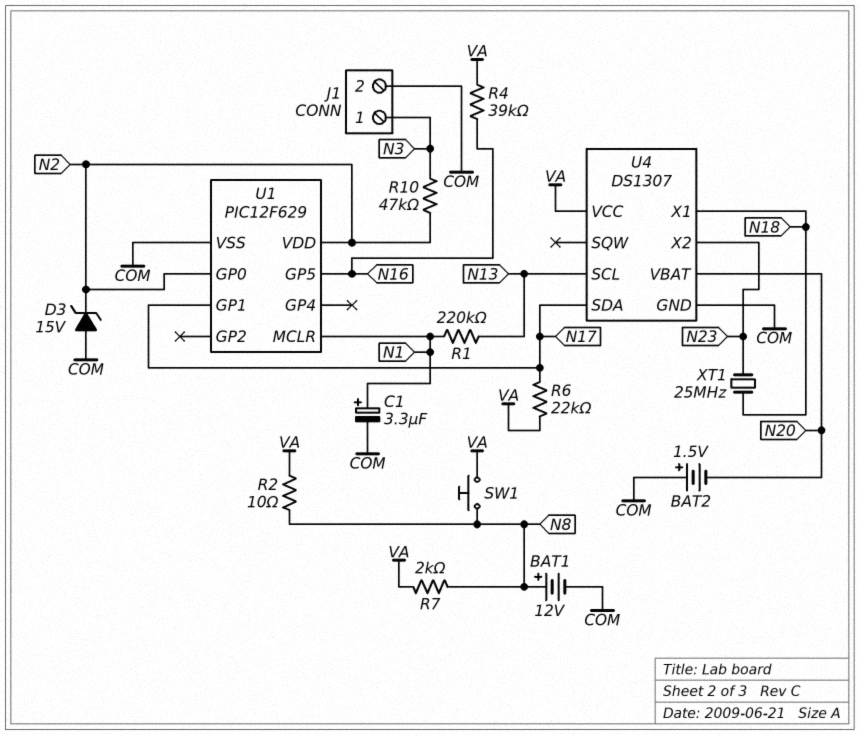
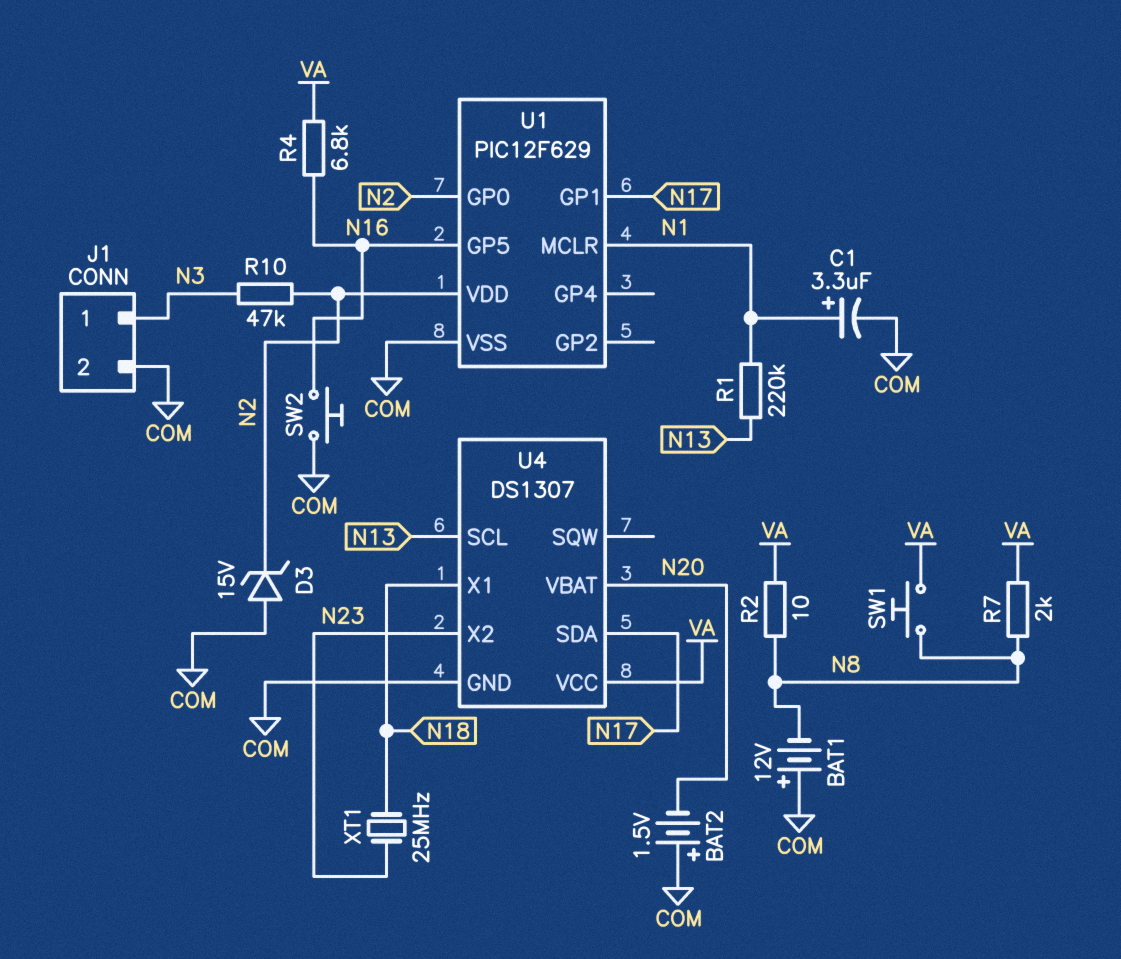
BAT1: 12V (plus N8, minus COM) -> 12V (plus COM, minus N8)
R4: 39k (N16, VA) -> 6.8k (N16, VA)
R6: 22k (N17, VA) -> none
SW2: none -> button (COM, N16)

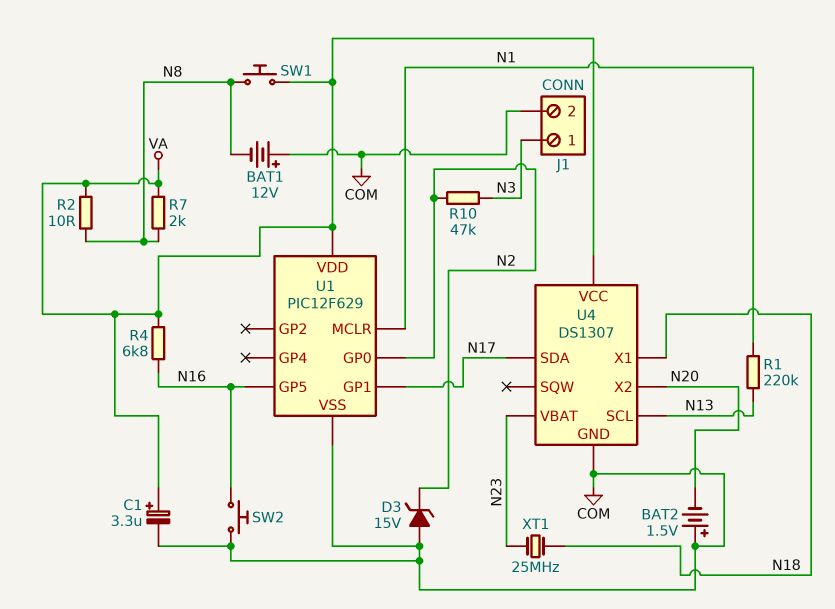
C1: 3.3uF (plus N1, minus COM) -> 3.3uF (plus VA, minus COM)
U1 pin VDD: N2 -> VA
U4 pin VBAT: N20 -> N23
U4 pin X2: N23 -> N20

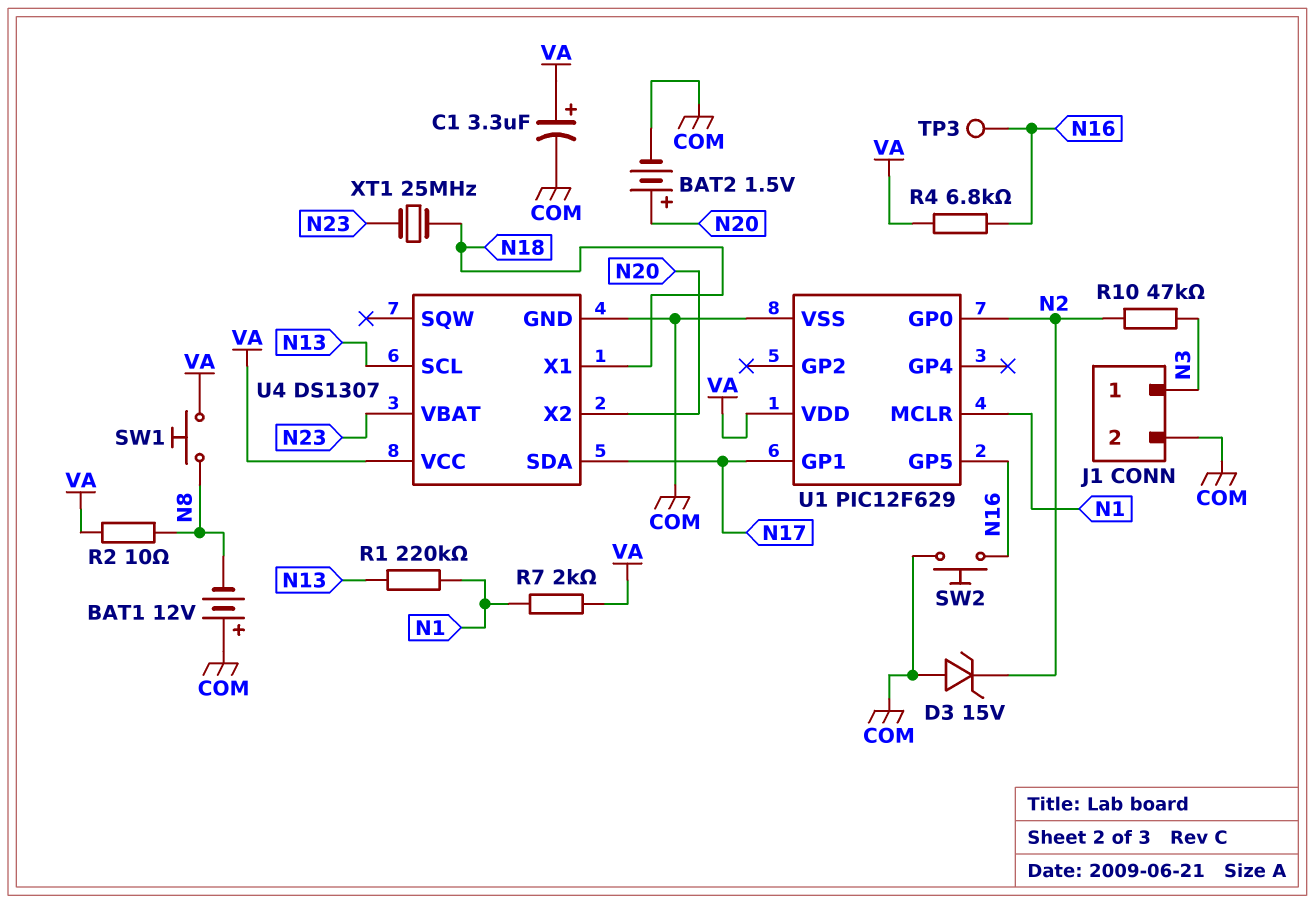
BAT2: 1.5V (plus COM, minus N20) -> 1.5V (plus N20, minus COM)
R7: 2k (N8, VA) -> 2k (N1, VA)
TP3: none -> test point (N16)

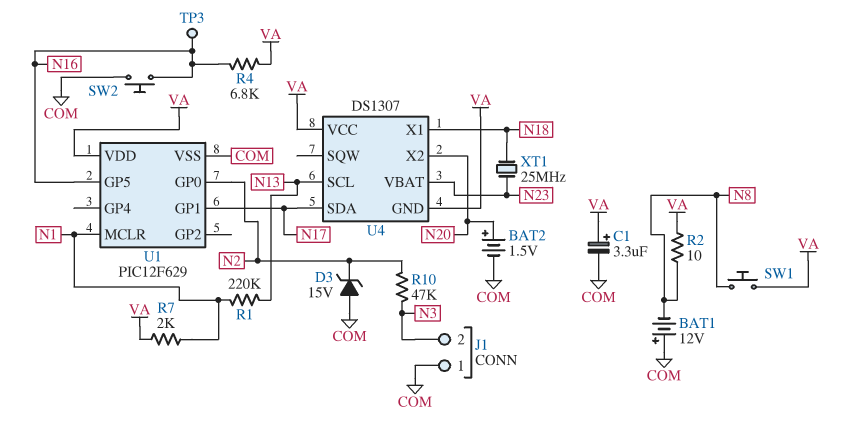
J1 pin 1: N3 -> COM
J1 pin 2: COM -> N3
U4 pin GND: COM -> VA

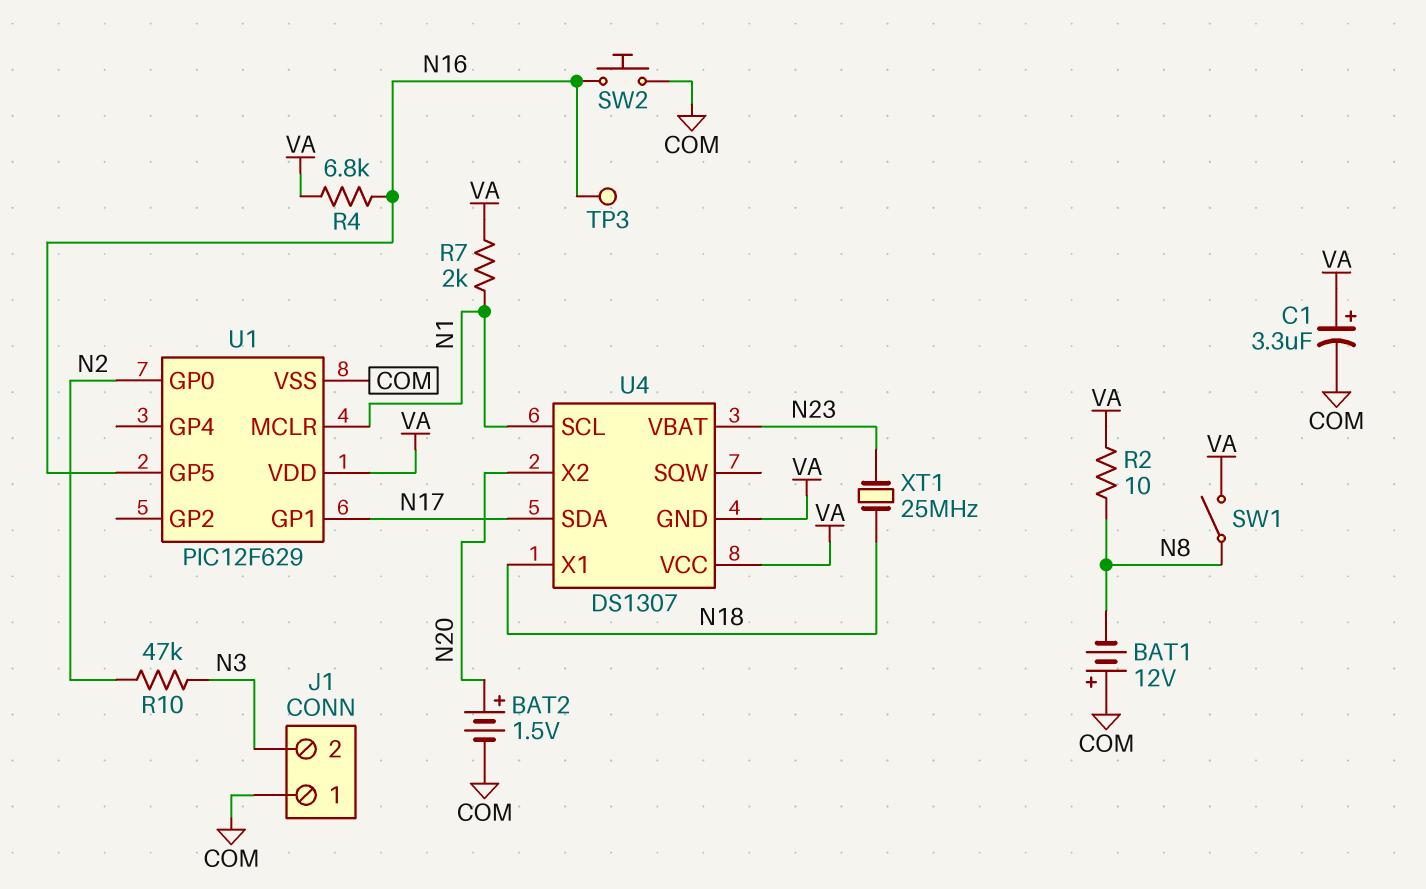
D3: zener 15V (A COM, K N2) -> none
R1: 220k (N1, N13) -> none
SW1: button (N8, VA) -> switch (N8, VA)
U4 pin SCL: N13 -> N1

